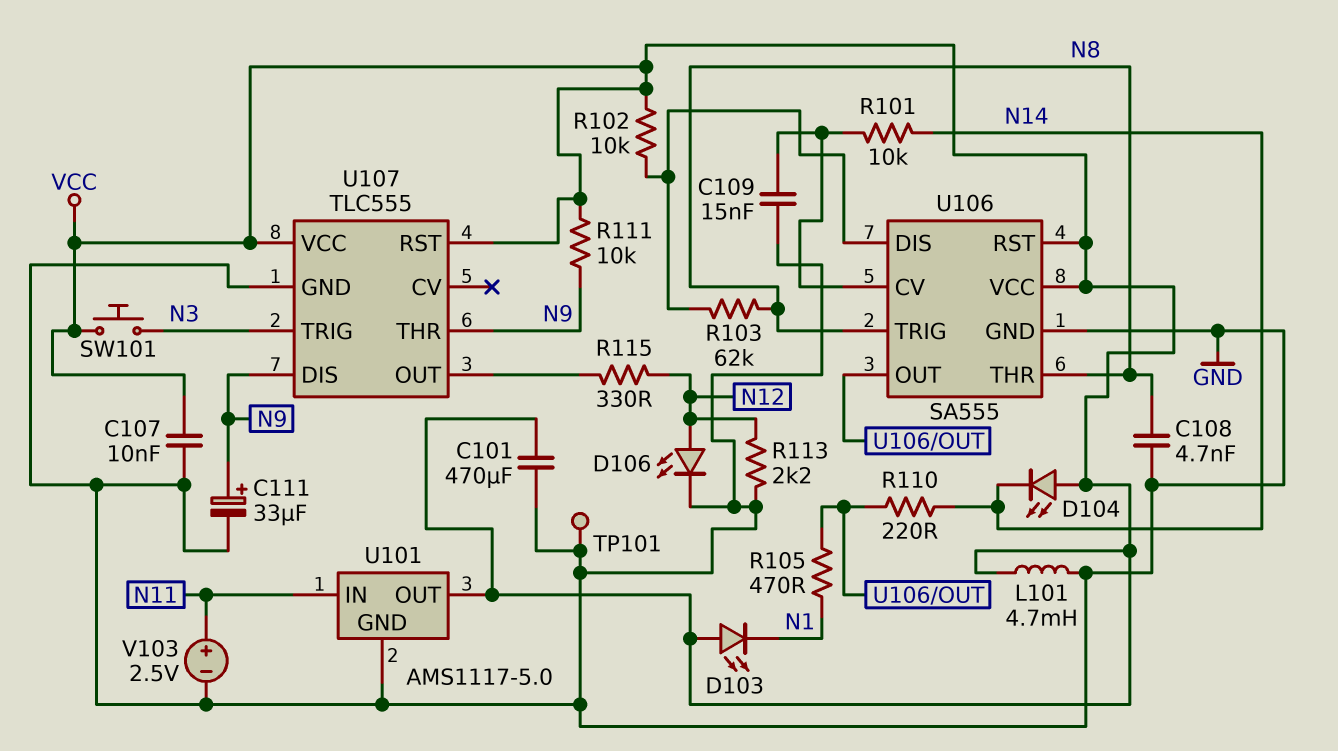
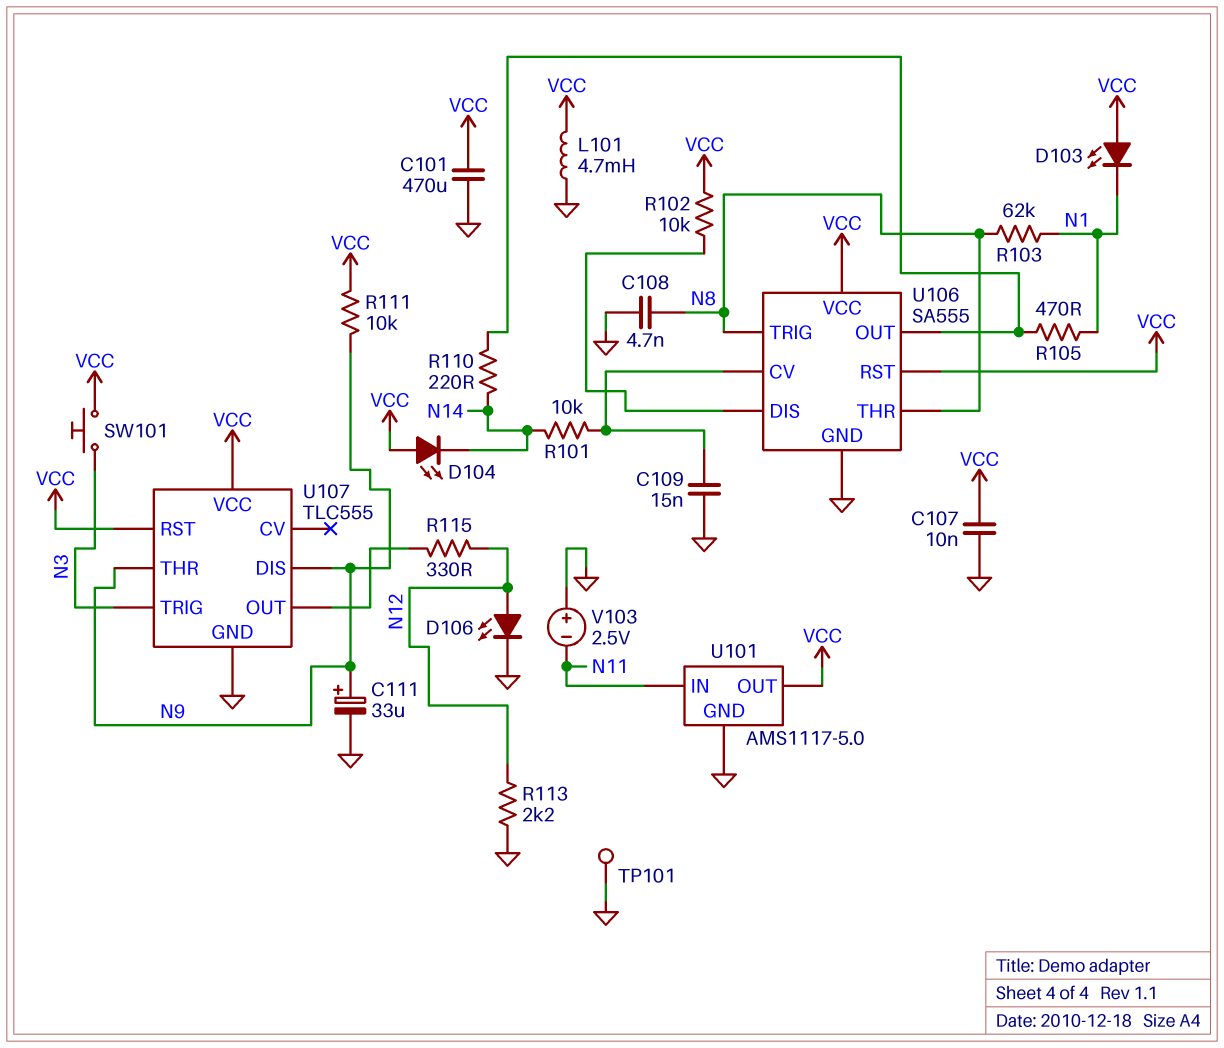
R103: 62k (N8, U106/DIS) -> 62k (N1, N8)
V103: 2.5V (plus N11, minus GND) -> 2.5V (plus GND, minus N11)

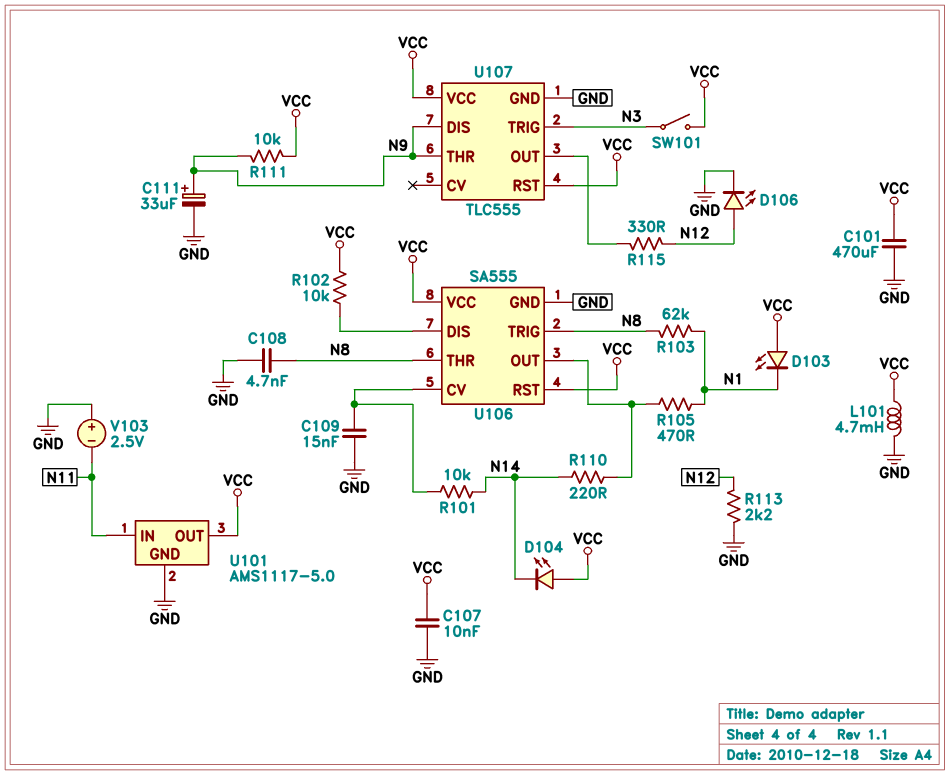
SW101: button (N3, VCC) -> switch (N3, VCC)
TP101: test point (GND) -> none

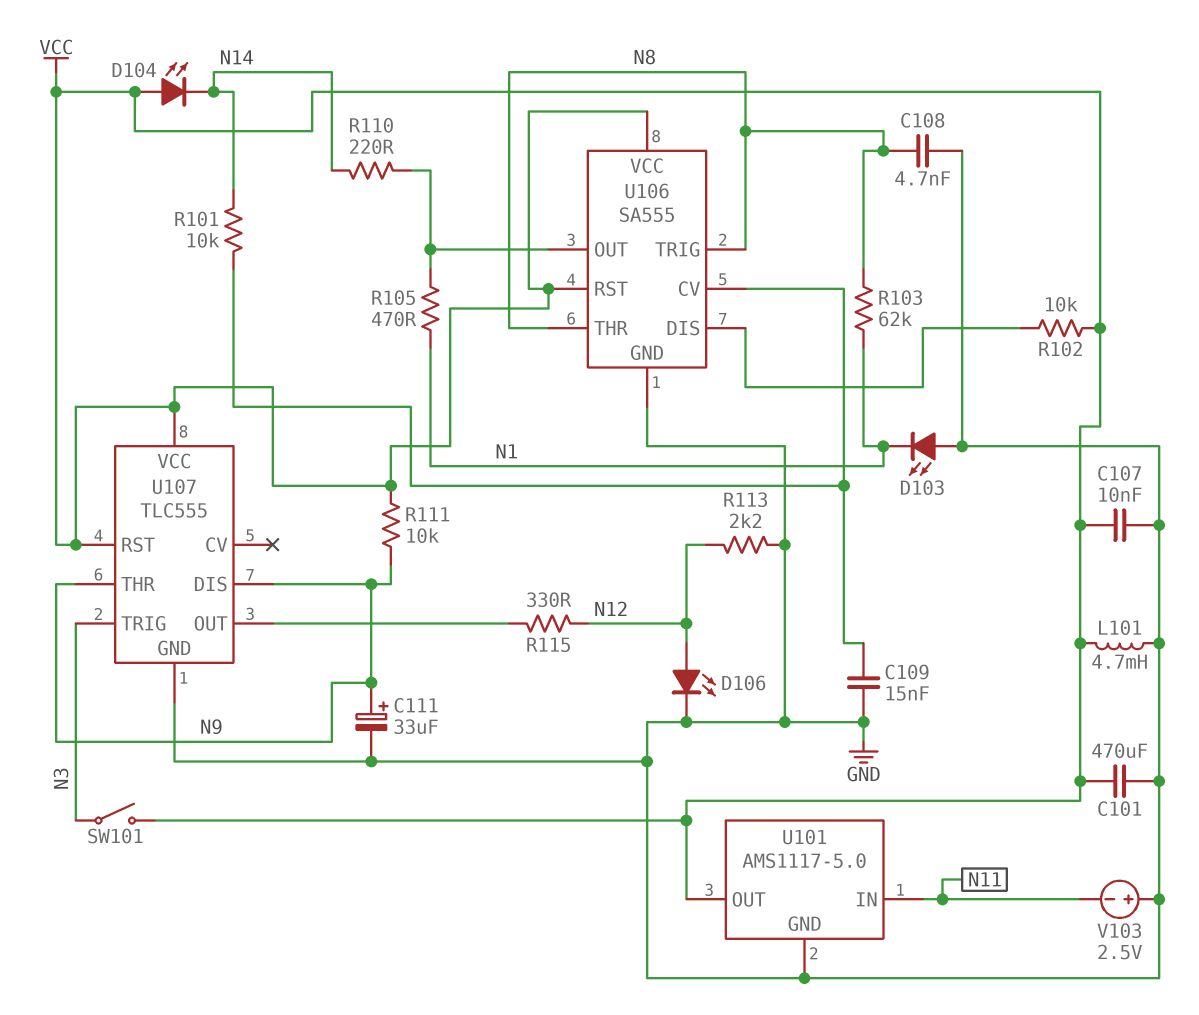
D103: LED (A VCC, K N1) -> LED (A GND, K N1)

